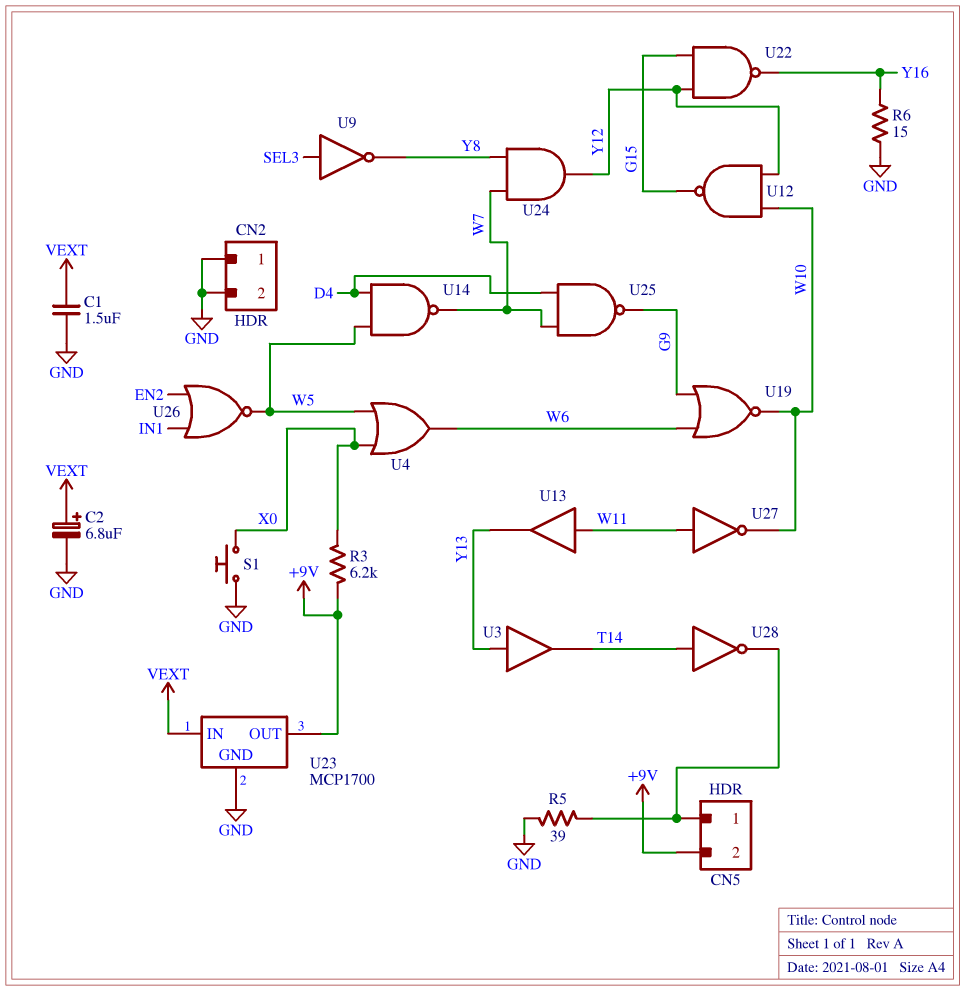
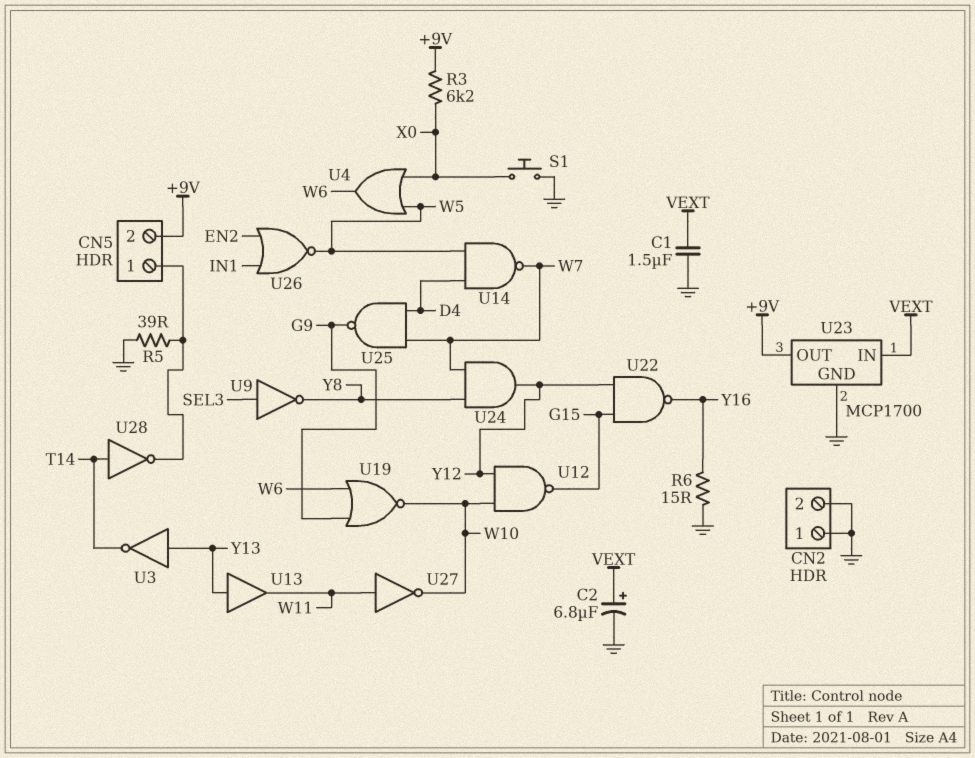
U3: buffer (in Y13, out T14) -> NOT (in Y13, out T14)
U13: buffer (in W11, out Y13) -> buffer (in Y13, out W11)

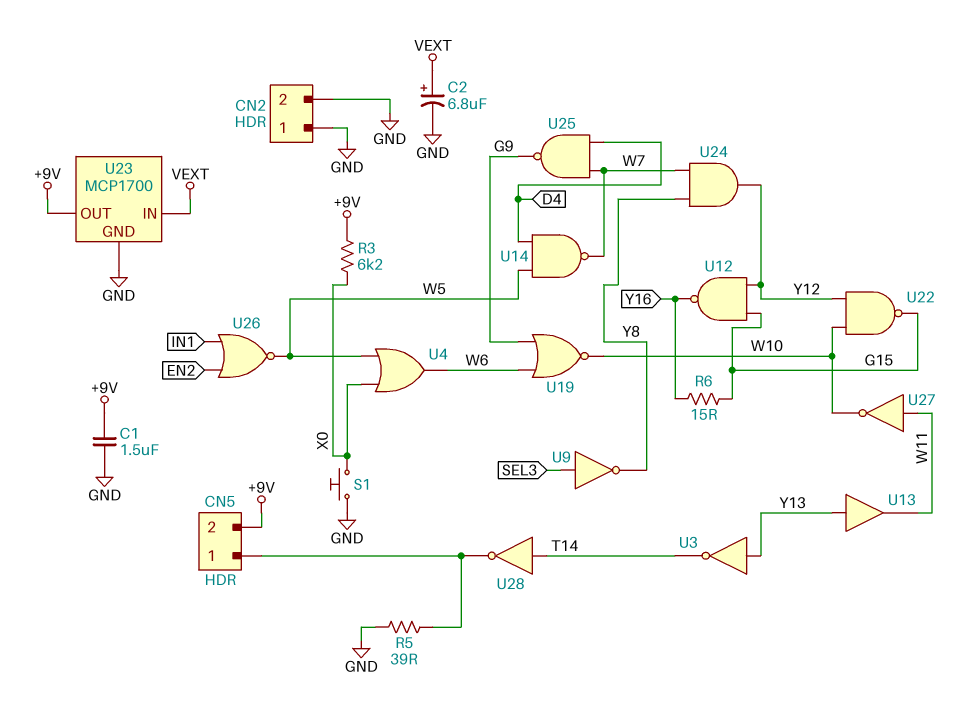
C1: 1.5uF (GND, VEXT) -> 1.5uF (+9V, GND)
R6: 15 (GND, Y16) -> 15 (G15, Y16)
U12: NAND (in W10, in Y12, out G15) -> NAND (in G15, in Y12, out Y16)
U22: NAND (in G15, in Y12, out Y16) -> NAND (in W10, in Y12, out G15)

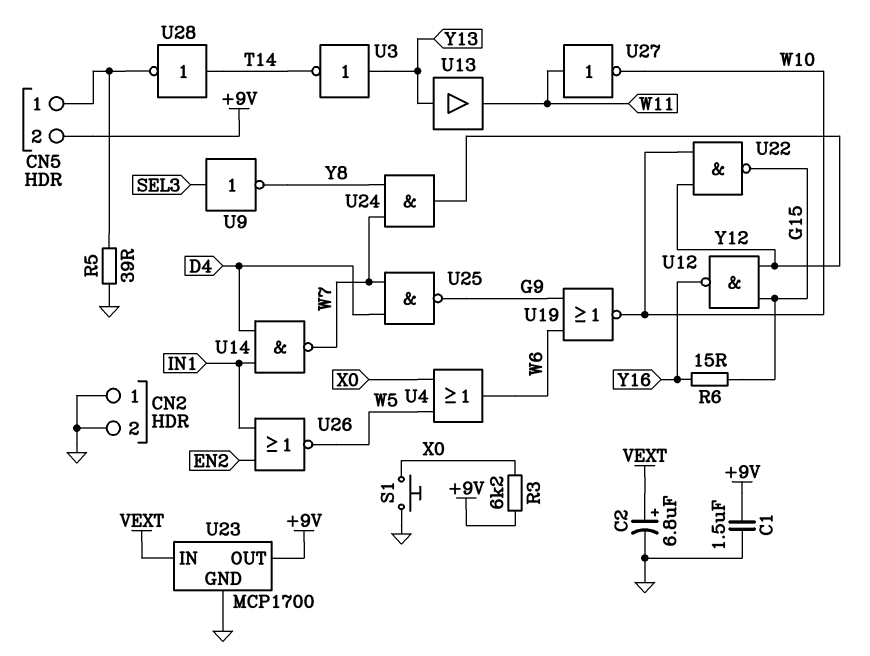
U14: NAND (in D4, in W5, out W7) -> NAND (in D4, in IN1, out W7)

